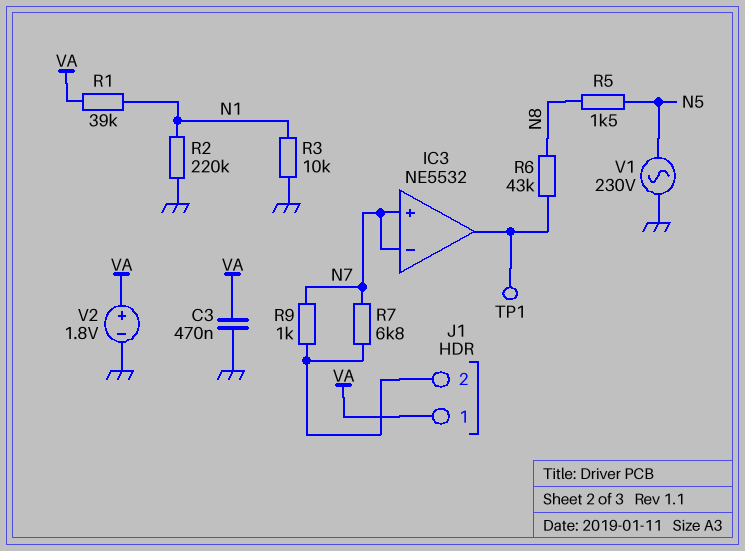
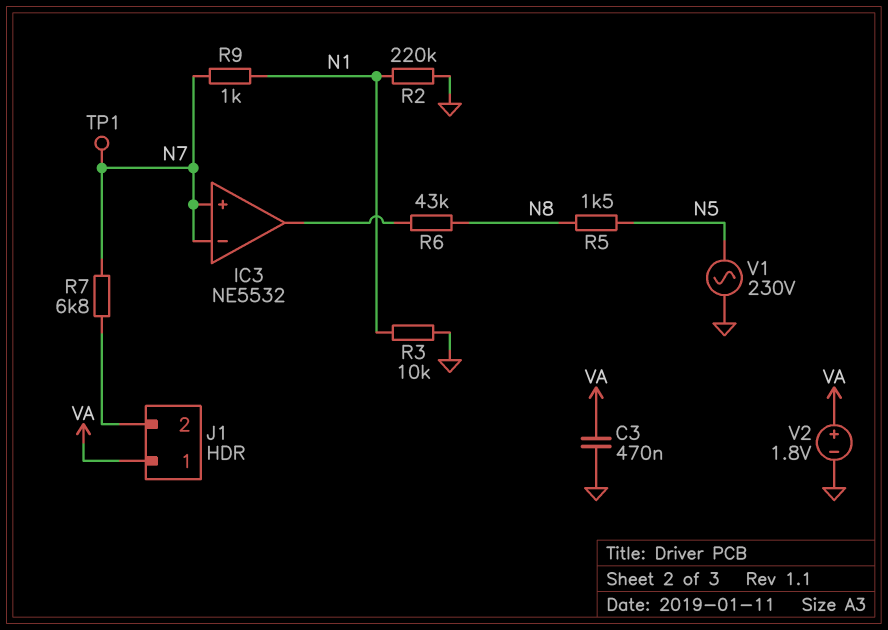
R1: 39k (N1, VA) -> none
R9: 1k (J1/2, N7) -> 1k (N1, N7)
TP1: test point (IC3/out) -> test point (N7)

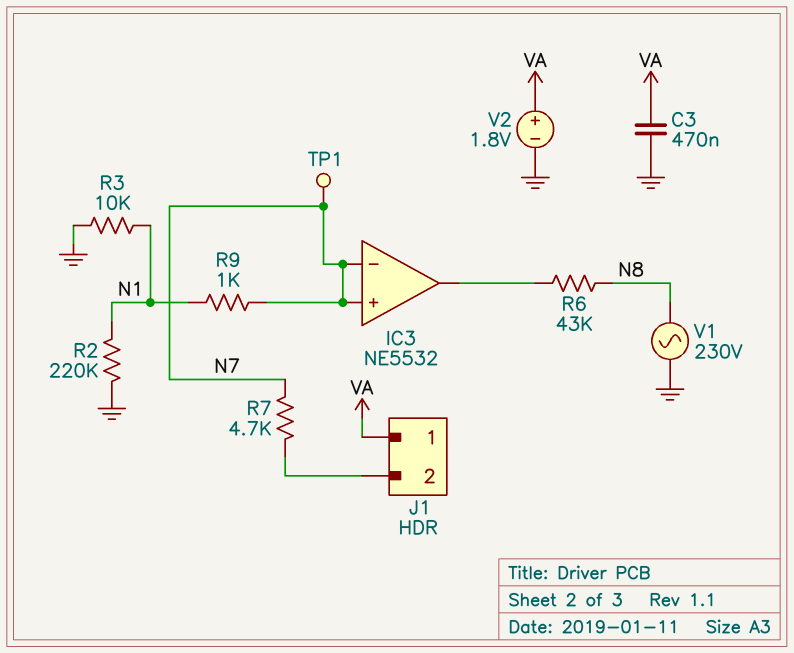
R5: 1.5k (N5, N8) -> none
R7: 6.8k (J1/2, N7) -> 4.7k (J1/2, N7)
V1: AC 230V (GND, N5) -> AC 230V (GND, N8)

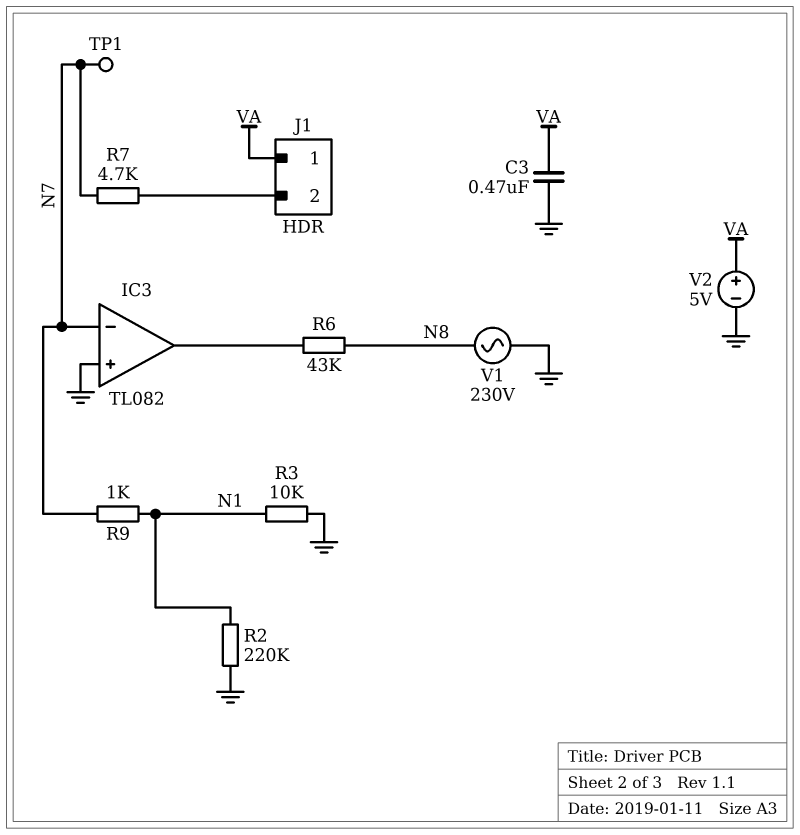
IC3: NE5532 -> TL082
IC3 pin in+: N7 -> GND
V2: 1.8V (plus VA, minus GND) -> 5V (plus VA, minus GND)

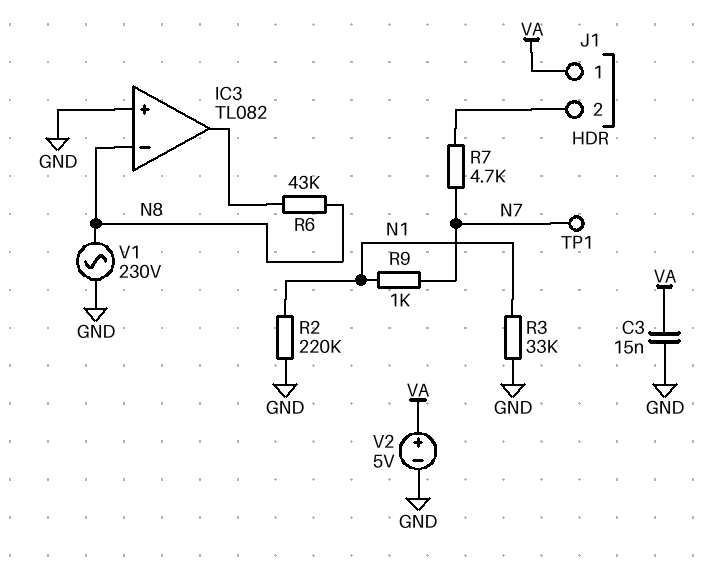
C3: 470nF (GND, VA) -> 15nF (GND, VA)
IC3 pin in-: N7 -> N8
R3: 10k (GND, N1) -> 33k (GND, N1)

